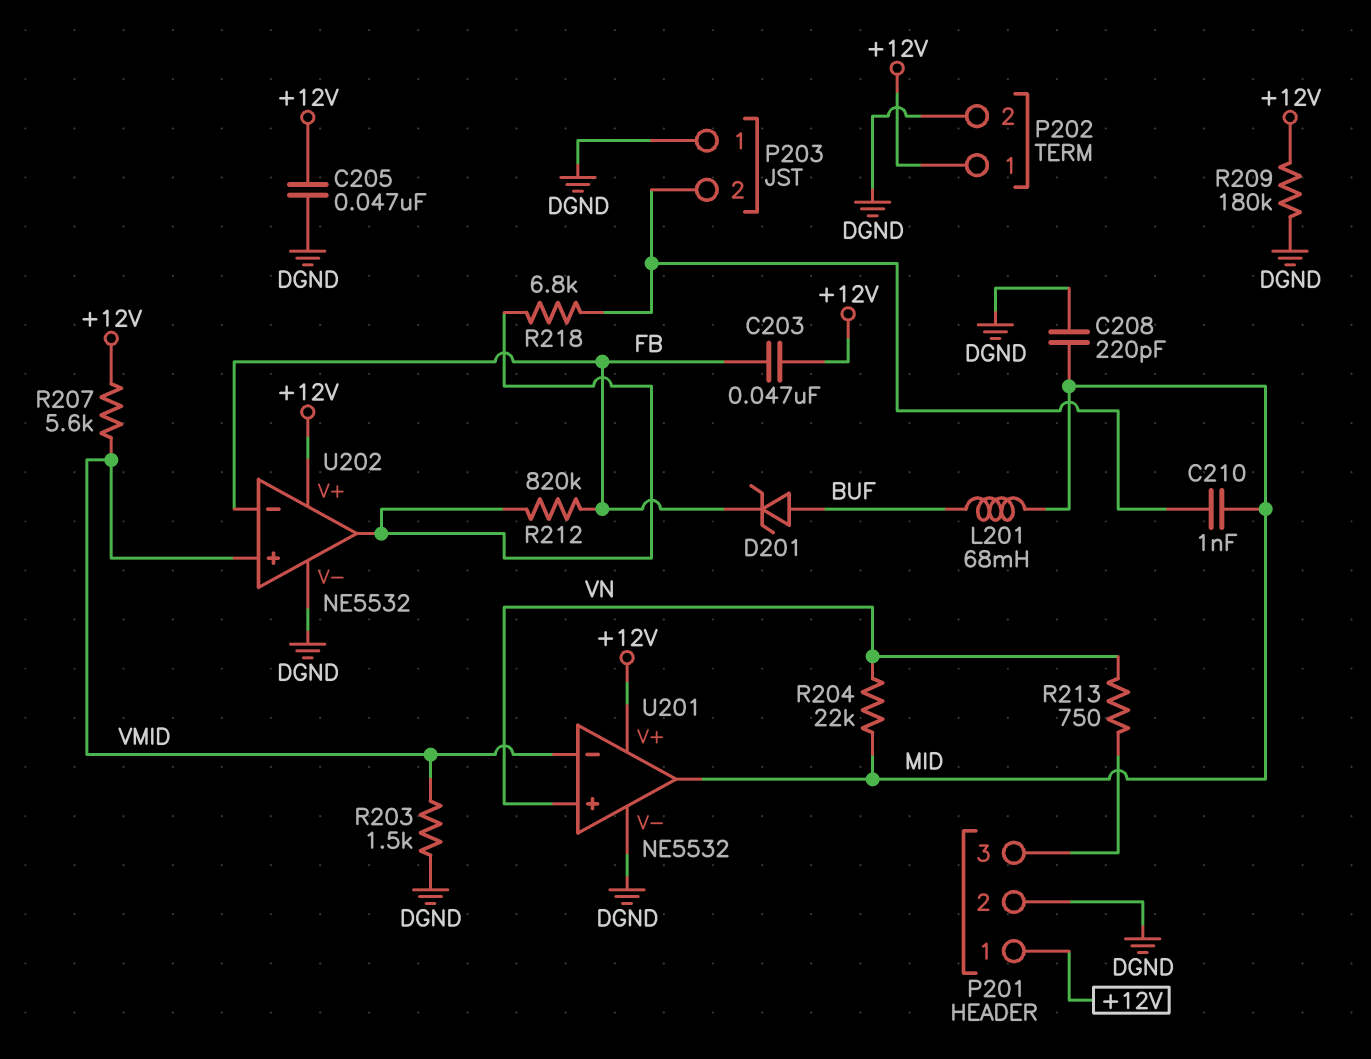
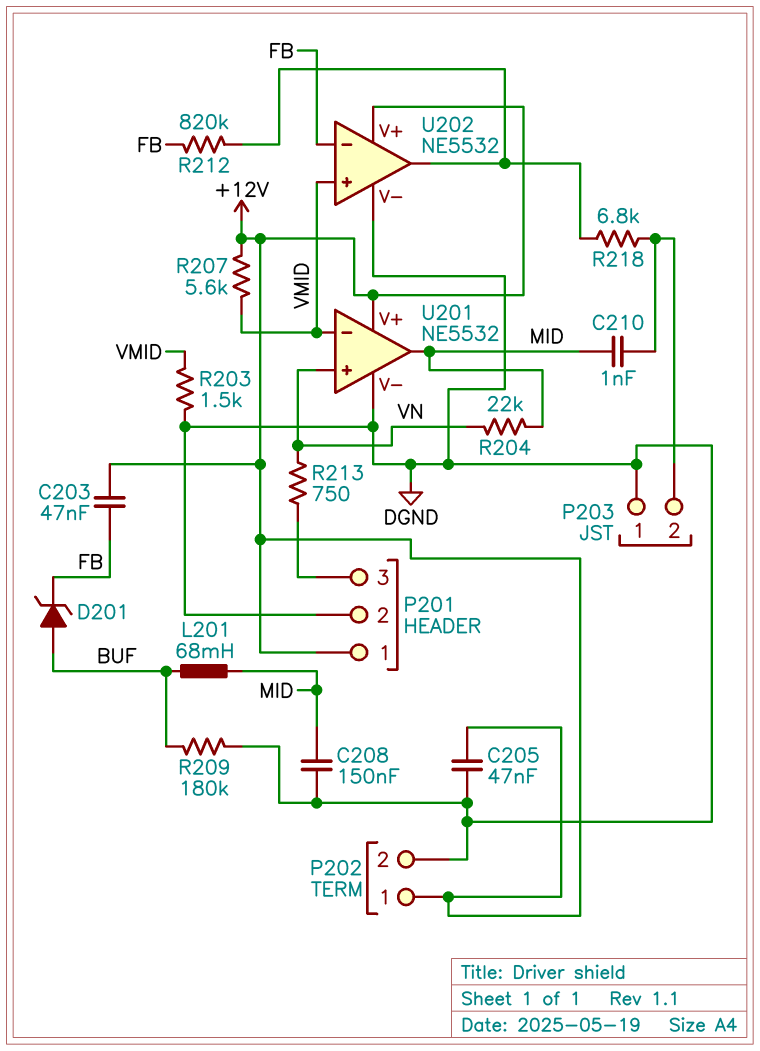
C208: 220pF (DGND, MID) -> 150nF (DGND, MID)
R209: 180k (+12V, DGND) -> 180k (BUF, DGND)

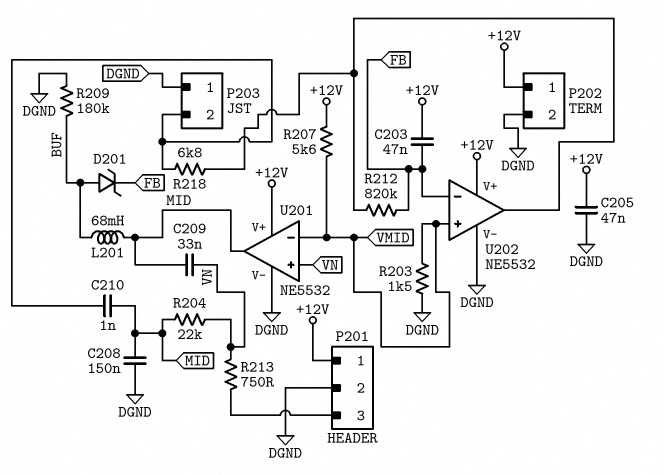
C209: none -> 33nF (MID, VN)

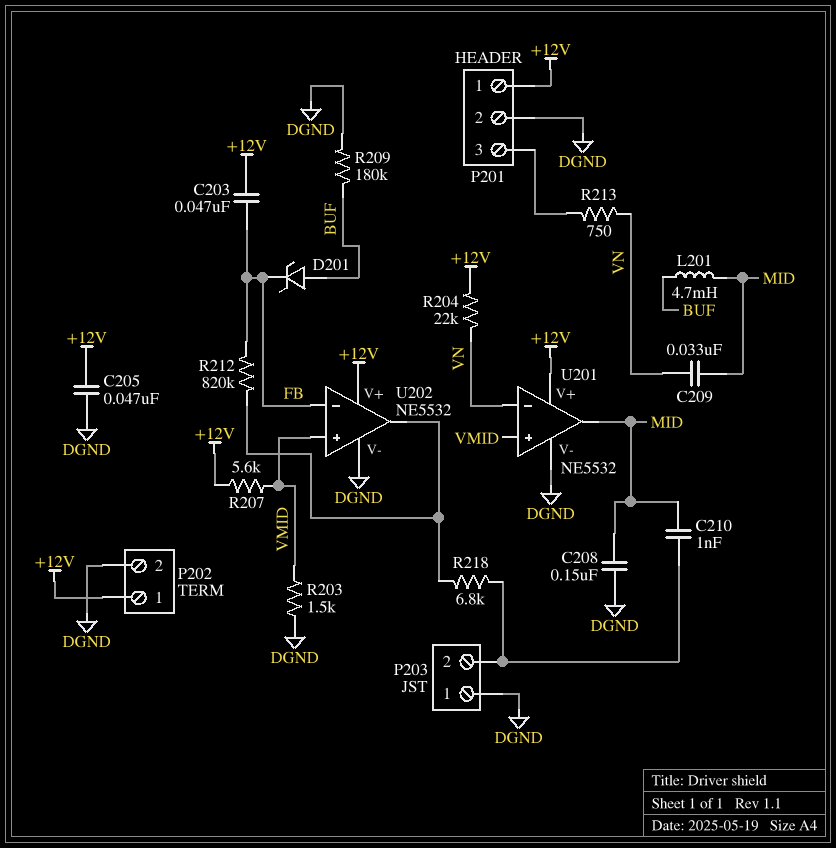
L201: 68mH (BUF, MID) -> 4.7mH (BUF, MID)
R204: 22k (MID, VN) -> 22k (+12V, VN)
U201 pin in+: VN -> VMID
U201 pin in-: VMID -> VN

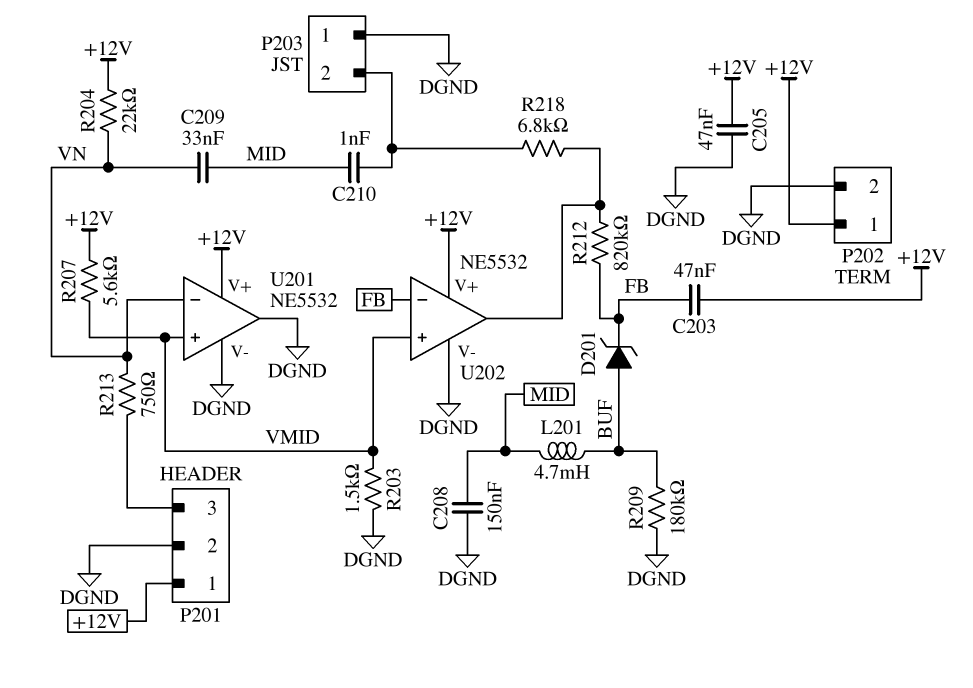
U201 pin out: MID -> DGND

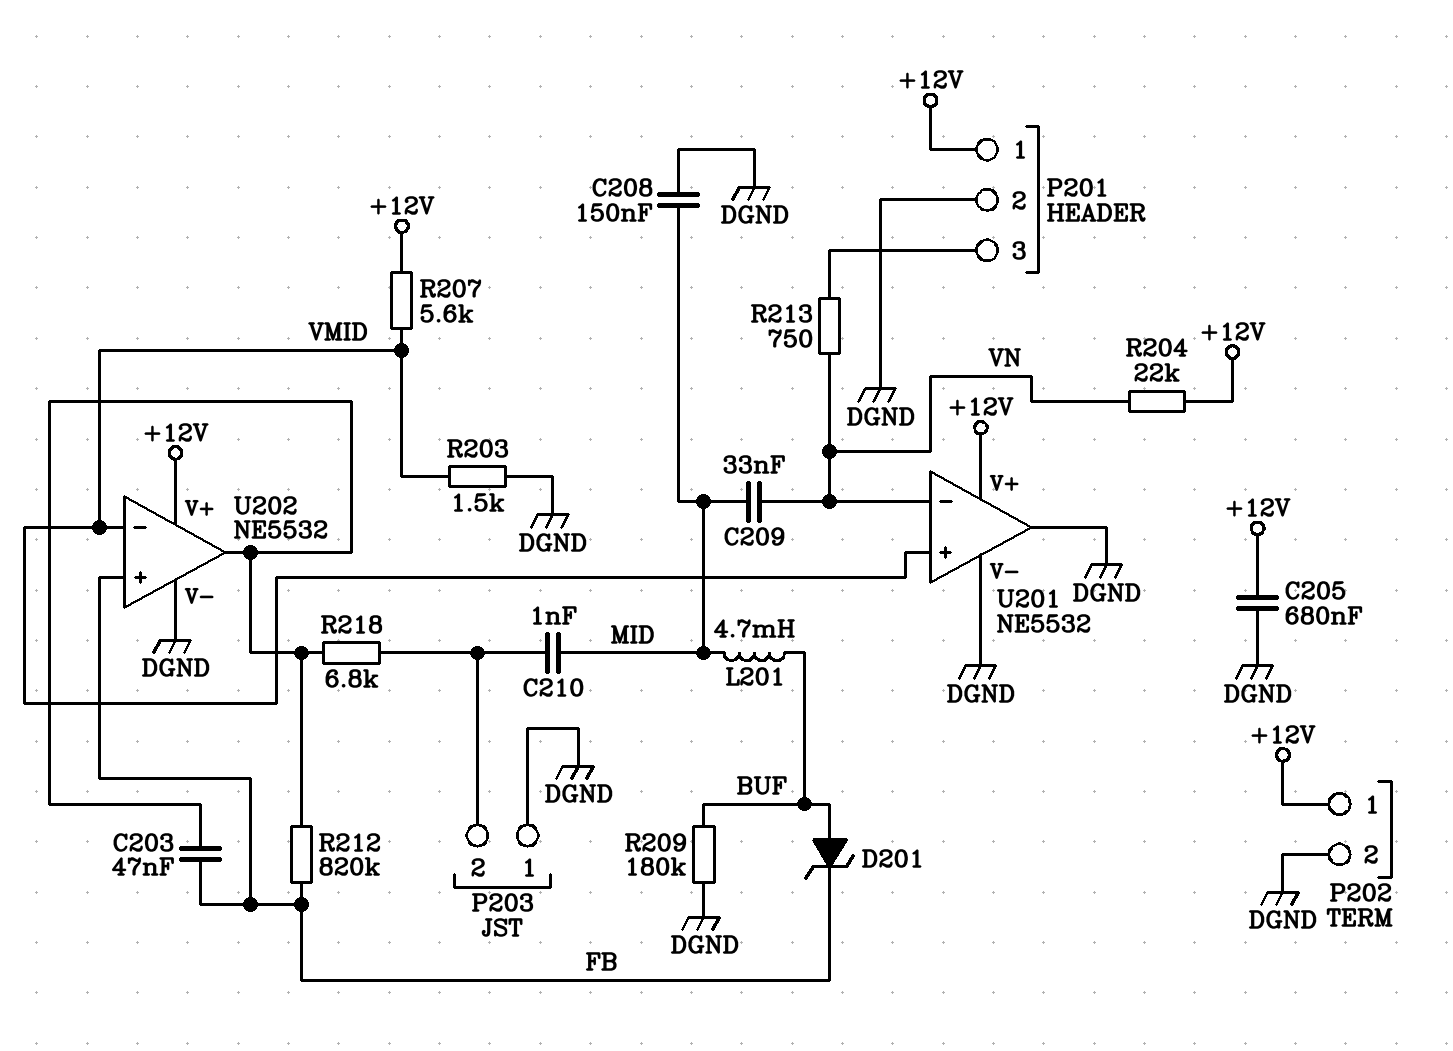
C203: 47nF (+12V, FB) -> 47nF (FB, U202/out)
C205: 47nF (+12V, DGND) -> 680nF (+12V, DGND)
U202 pin in+: VMID -> FB
U202 pin in-: FB -> VMID

